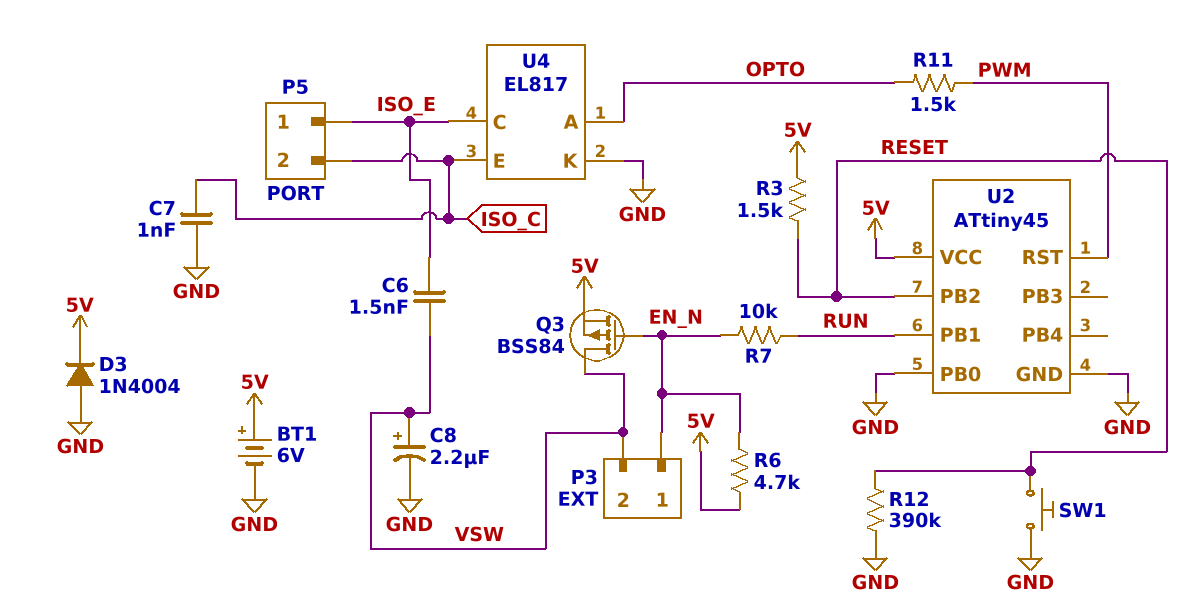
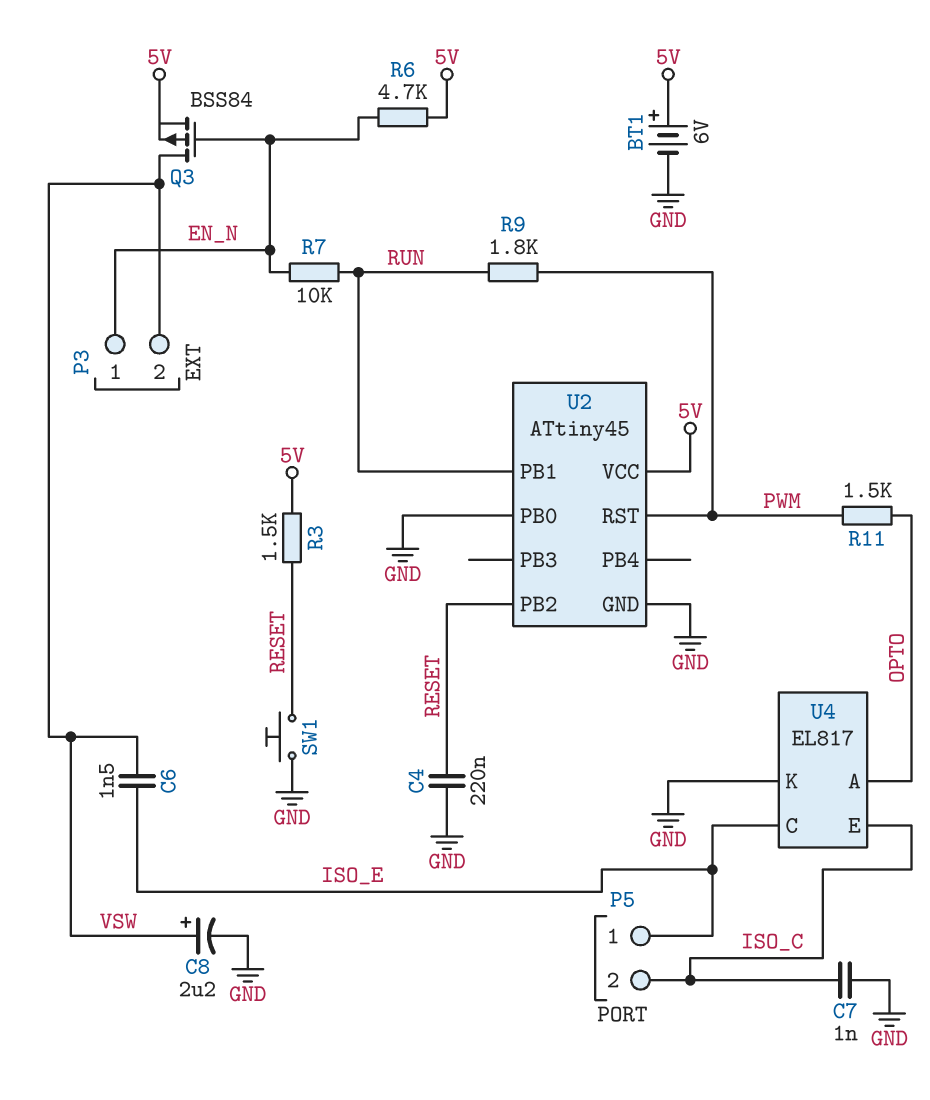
C4: none -> 220nF (GND, RESET)
D3: diode 1N4004 (A GND, K 5V) -> none
R9: none -> 1.8k (PWM, RUN)
R12: 390k (GND, RESET) -> none

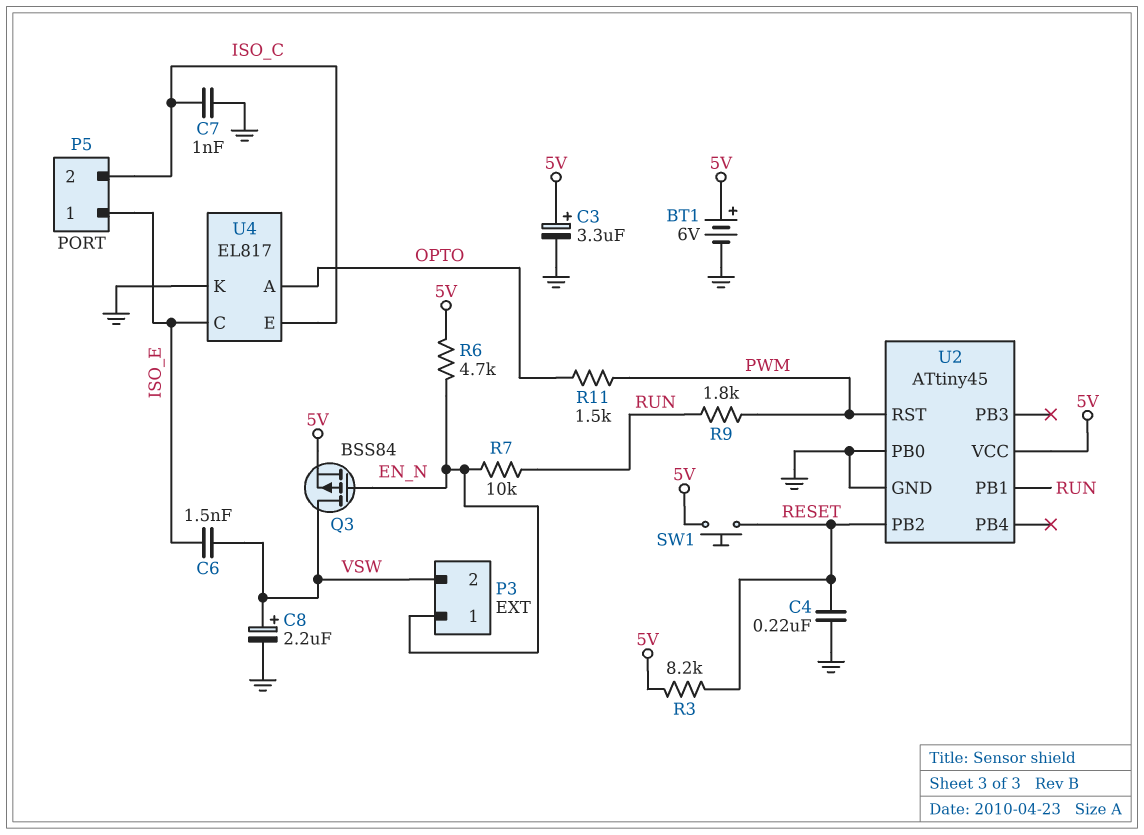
C3: none -> 3.3uF (plus 5V, minus GND)
R3: 1.5k (5V, RESET) -> 8.2k (5V, RESET)
SW1: button (GND, RESET) -> button (5V, RESET)

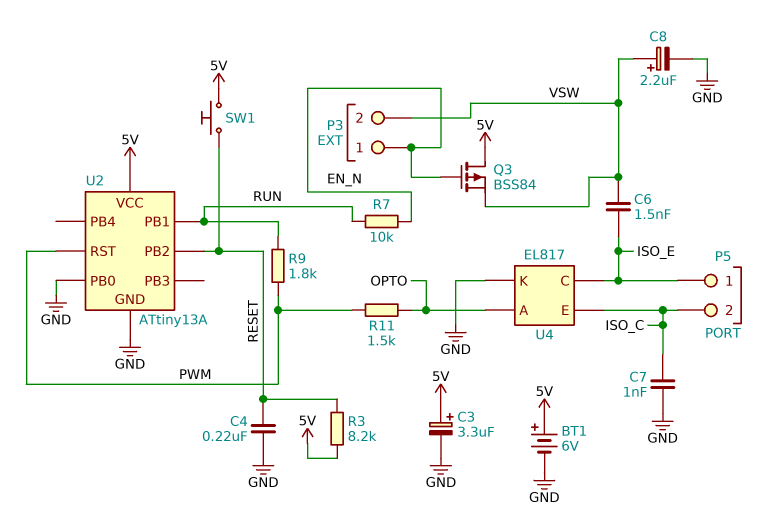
Q3: PMOS BSS84 (G EN_N, D VSW, S 5V) -> PMOS BSS84 (G EN_N, D 5V, S VSW)
R6: 4.7k (5V, EN_N) -> none
U2: ATtiny45 -> ATtiny13A

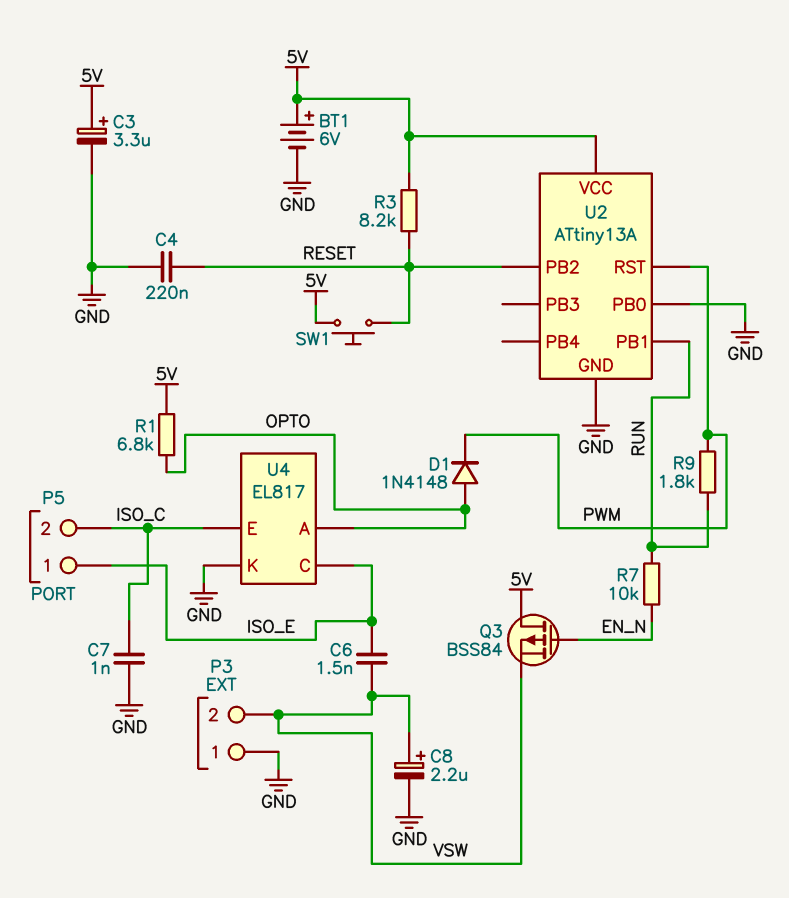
D1: none -> diode 1N4148 (A OPTO, K PWM)
P3 pin 1: EN_N -> GND
R1: none -> 6.8k (5V, OPTO)
R11: 1.5k (OPTO, PWM) -> none

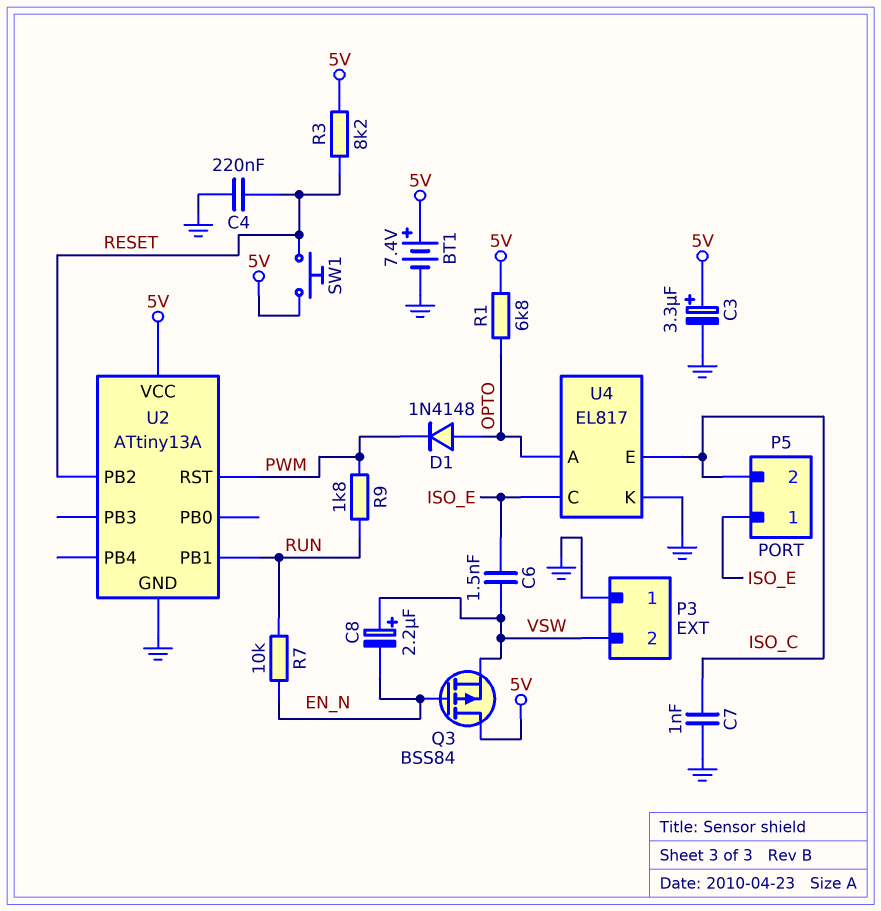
BT1: 6V (plus 5V, minus GND) -> 7.4V (plus 5V, minus GND)
C8: 2.2uF (plus VSW, minus GND) -> 2.2uF (plus VSW, minus EN_N)
U2 pin PB0: GND -> none

